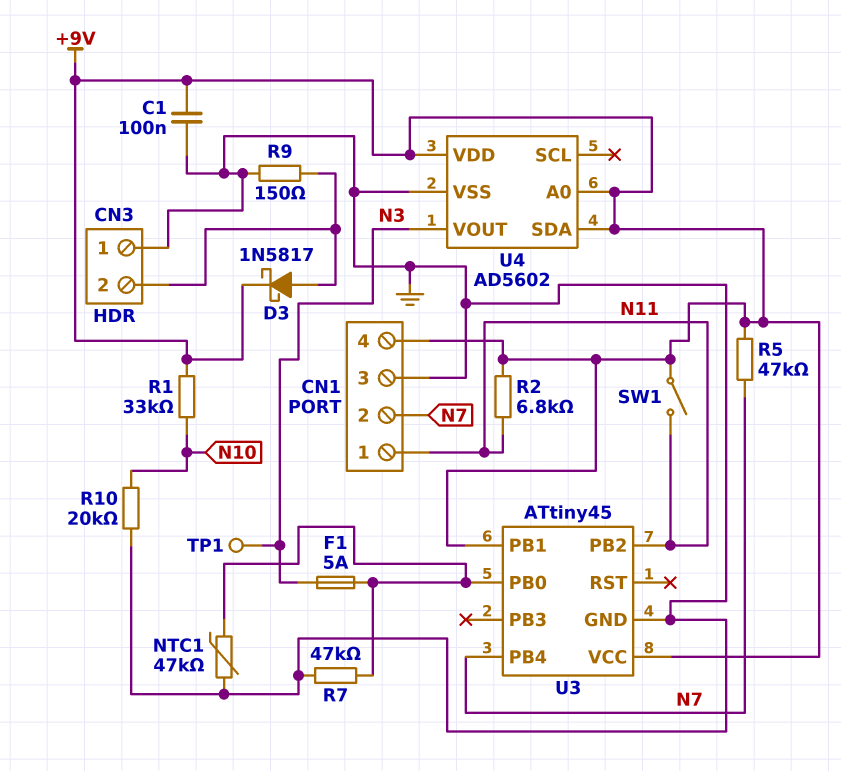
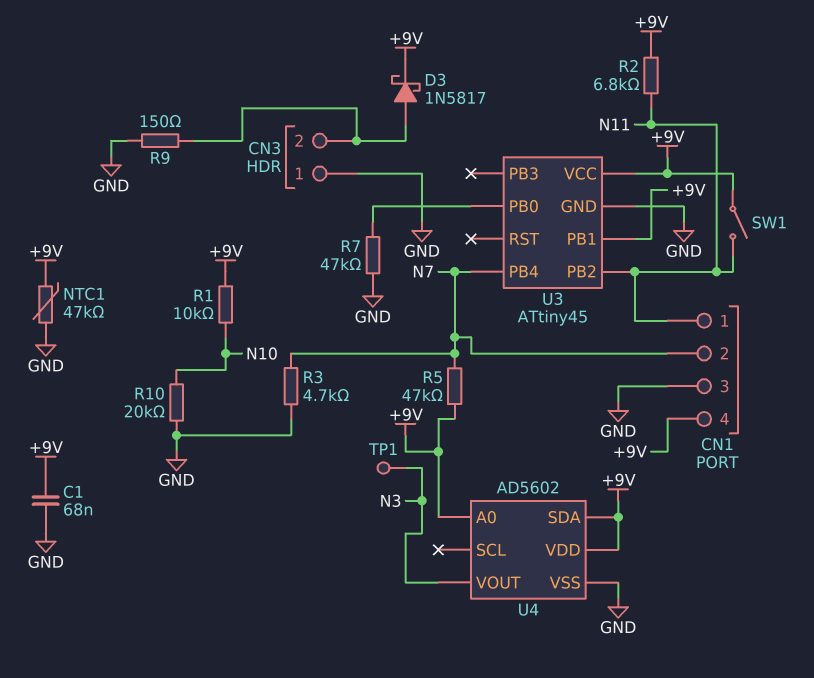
C1: 100nF (+9V, GND) -> 68nF (+9V, GND)
F1: 5A (N3, U3/PB0) -> none
NTC1: 47k (GND, U3/PB0) -> 47k (+9V, GND)
R1: 33k (+9V, N10) -> 10k (+9V, N10)
R3: none -> 4.7k (GND, N7)

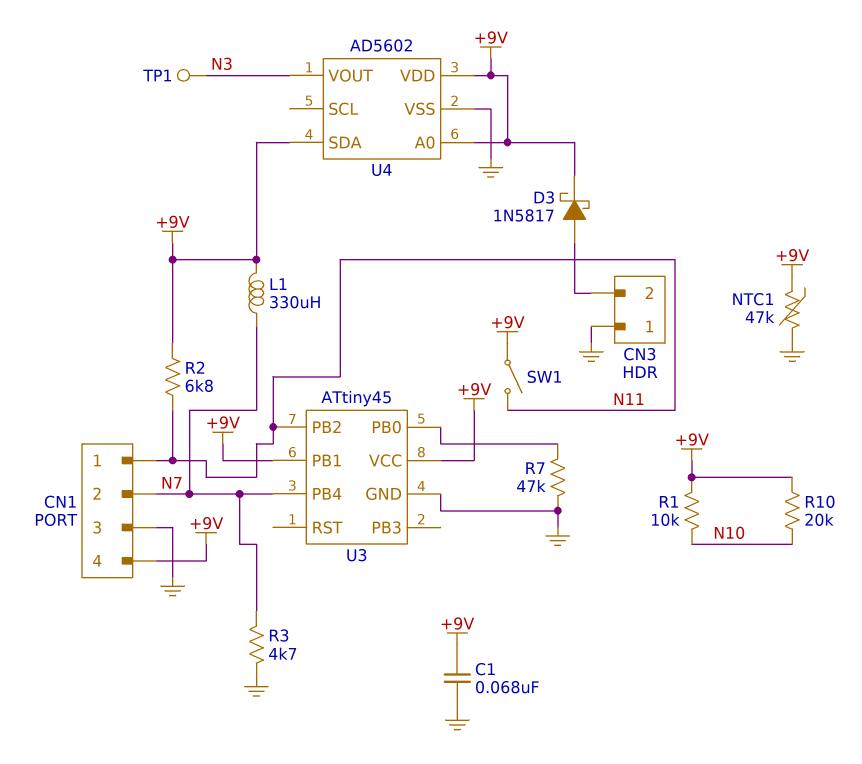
L1: none -> 330uH (+9V, N7)
R5: 47k (+9V, N7) -> none
R9: 150 (CN3/2, GND) -> none
R10: 20k (GND, N10) -> 20k (+9V, N10)

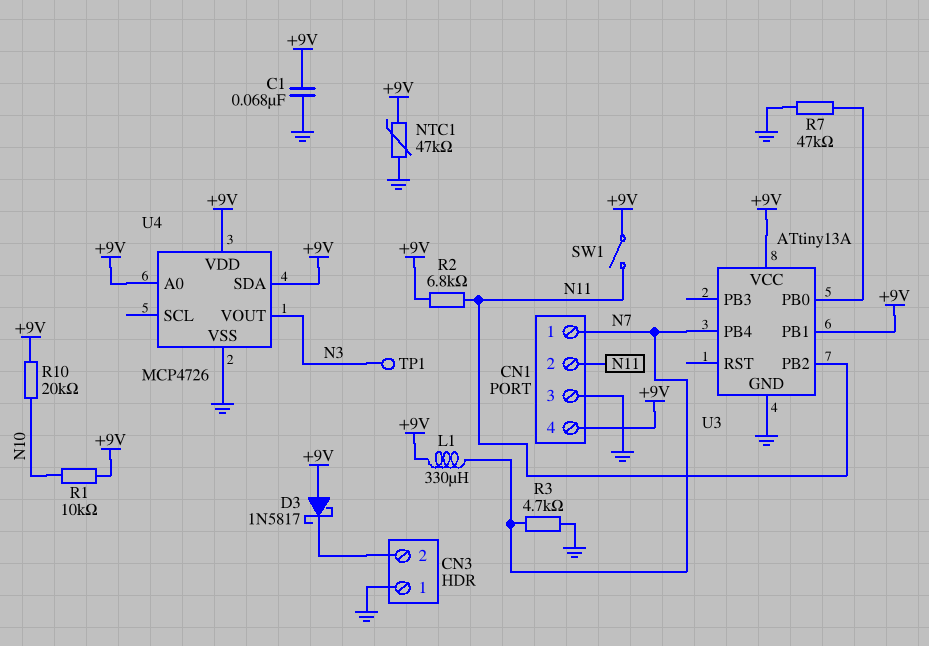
CN1 pin 1: N11 -> N7
CN1 pin 2: N7 -> N11
D3: schottky 1N5817 (A CN3/2, K +9V) -> schottky 1N5817 (A +9V, K CN3/2)
U3: ATtiny45 -> ATtiny13A
U4: AD5602 -> MCP4726

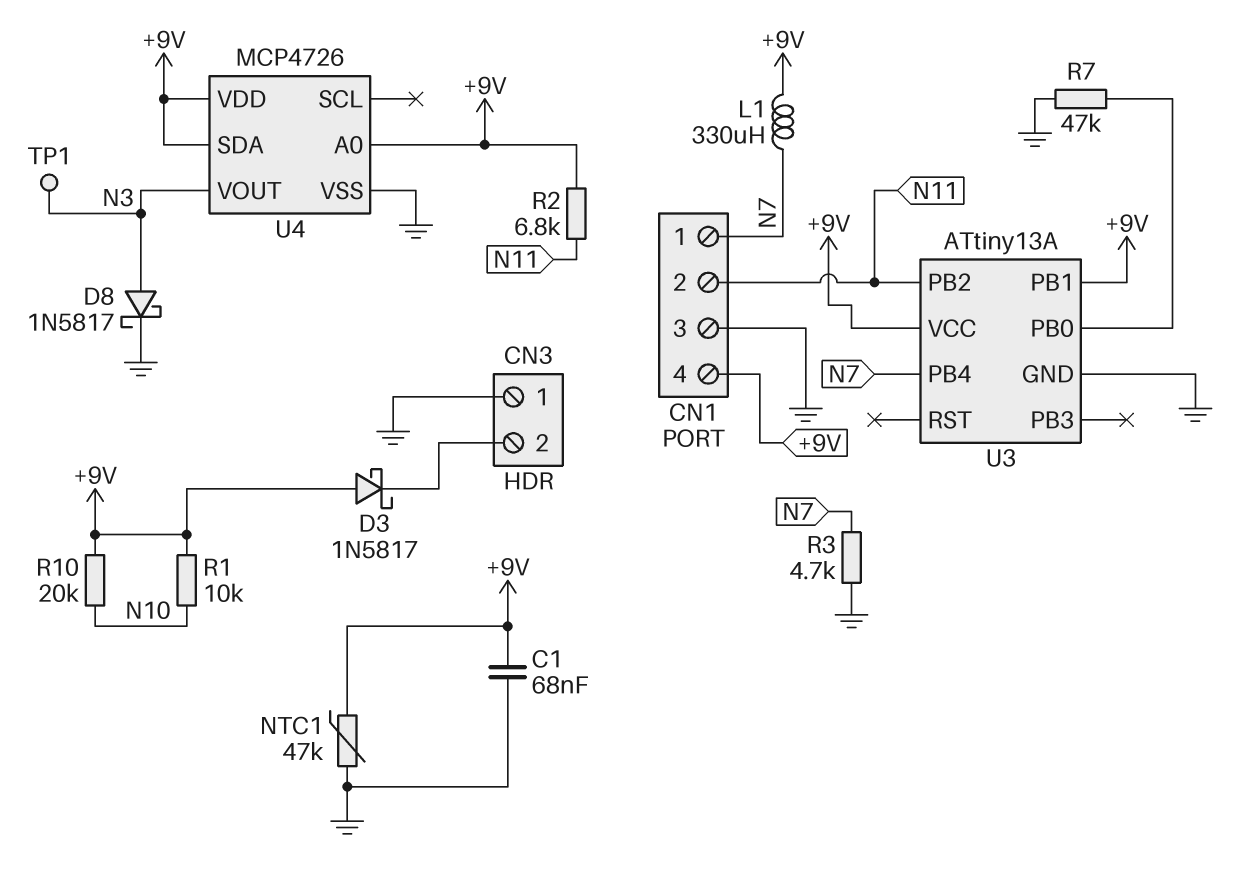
D8: none -> schottky 1N5817 (A N3, K GND)
SW1: switch (+9V, N11) -> none

